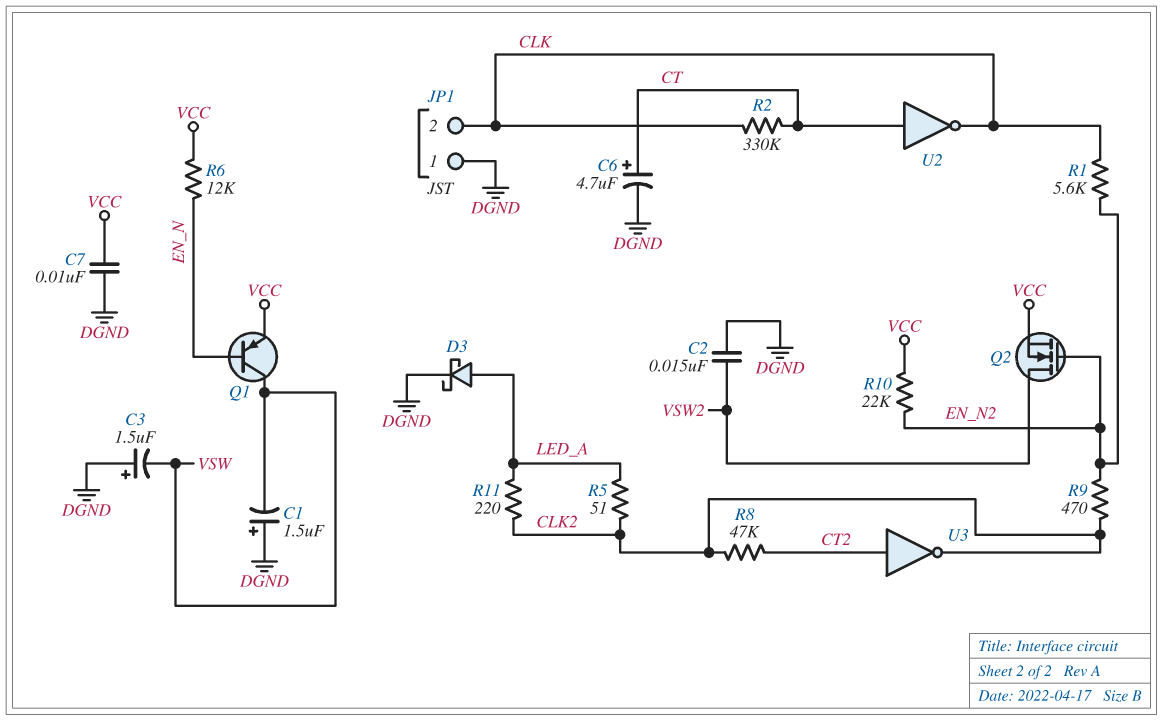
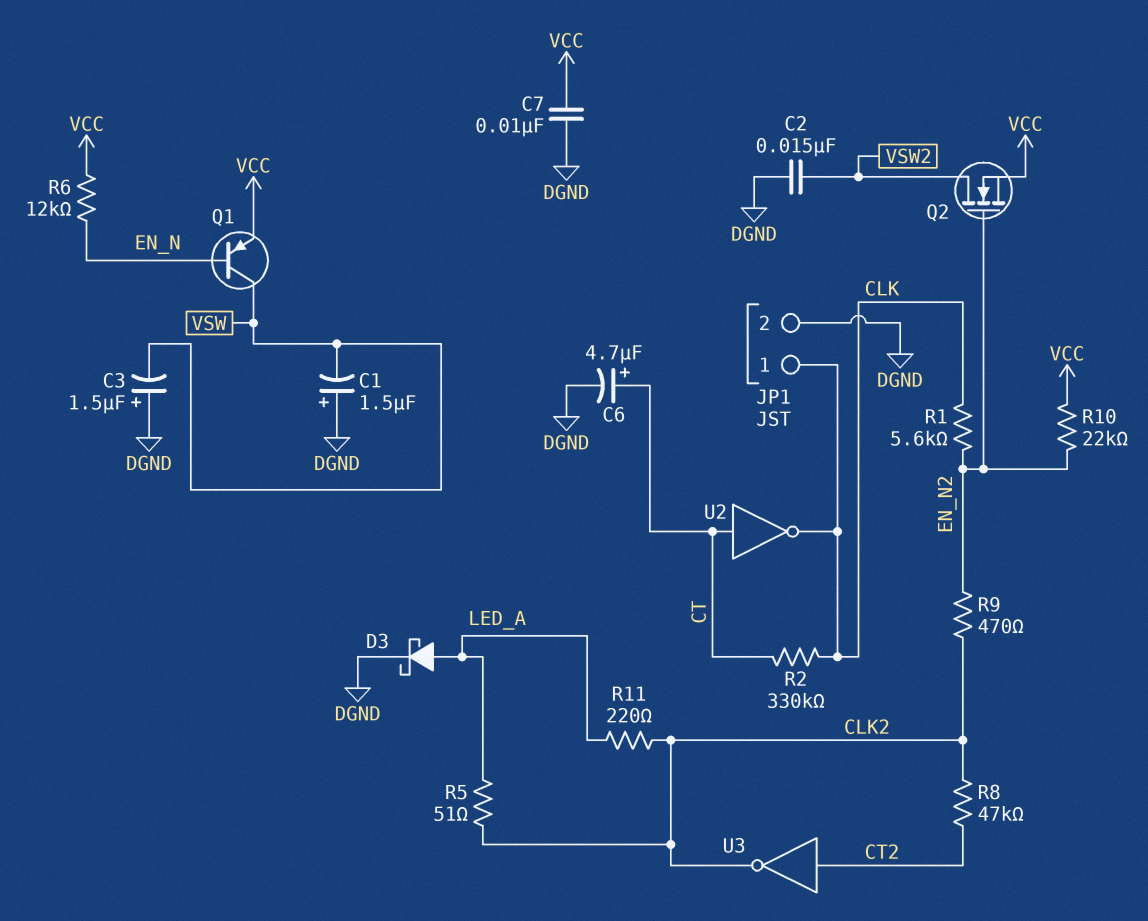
JP1 pin 1: DGND -> CLK
JP1 pin 2: CLK -> DGND

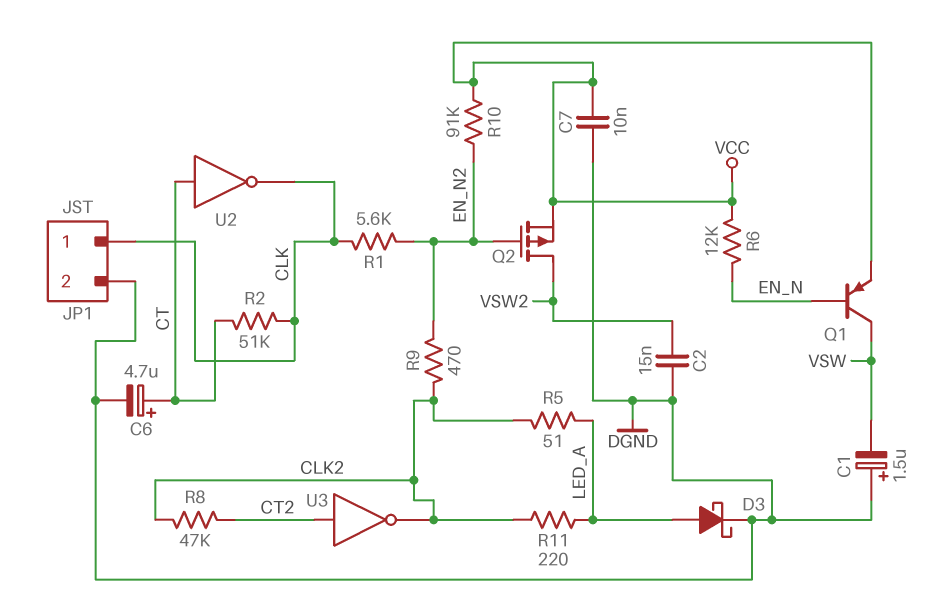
C3: 1.5uF (plus DGND, minus VSW) -> none
Q2: NMOS (G EN_N2, D VSW2, S VCC) -> PMOS (G EN_N2, D VSW2, S VCC)
R2: 330k (CLK, CT) -> 51k (CLK, CT)
R10: 22k (EN_N2, VCC) -> 91k (EN_N2, VCC)

